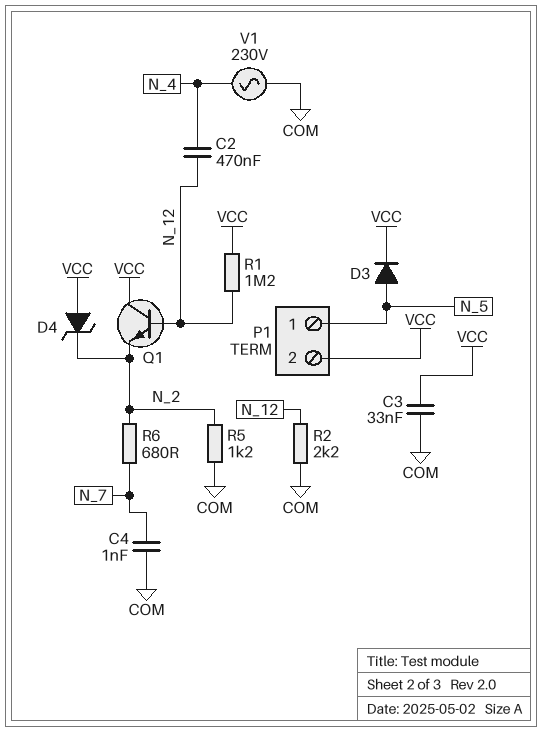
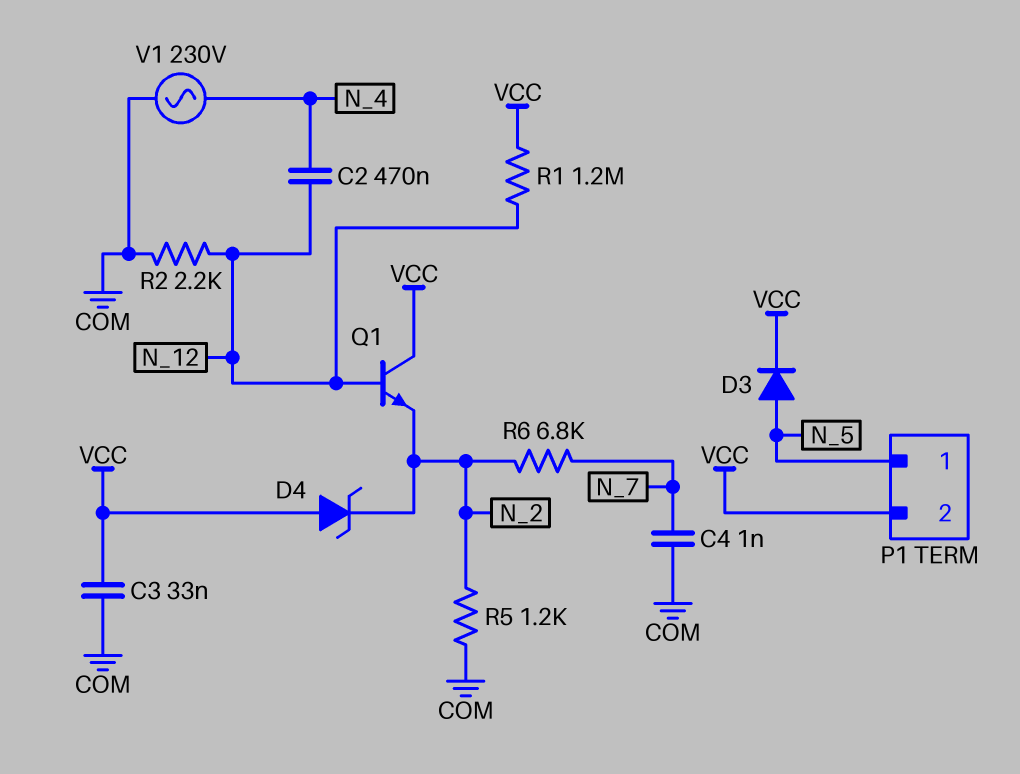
R6: 680 (N_2, N_7) -> 6.8k (N_2, N_7)

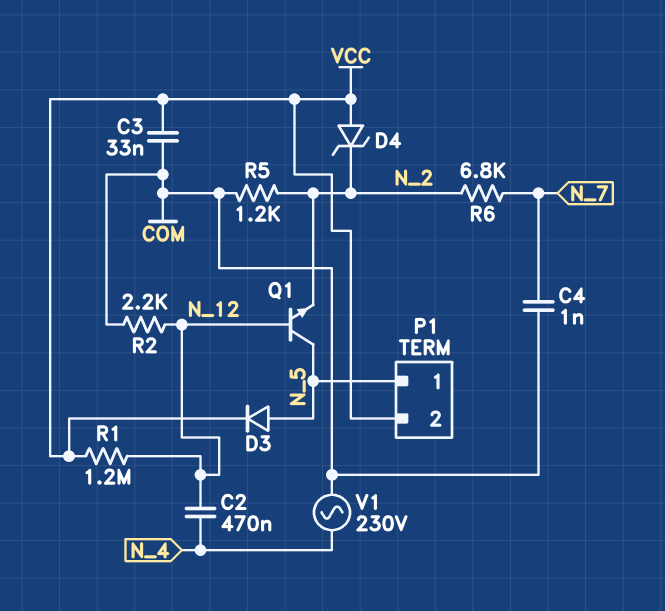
Q1: NPN (B N_12, C VCC, E N_2) -> NPN (B N_12, C N_5, E N_2)

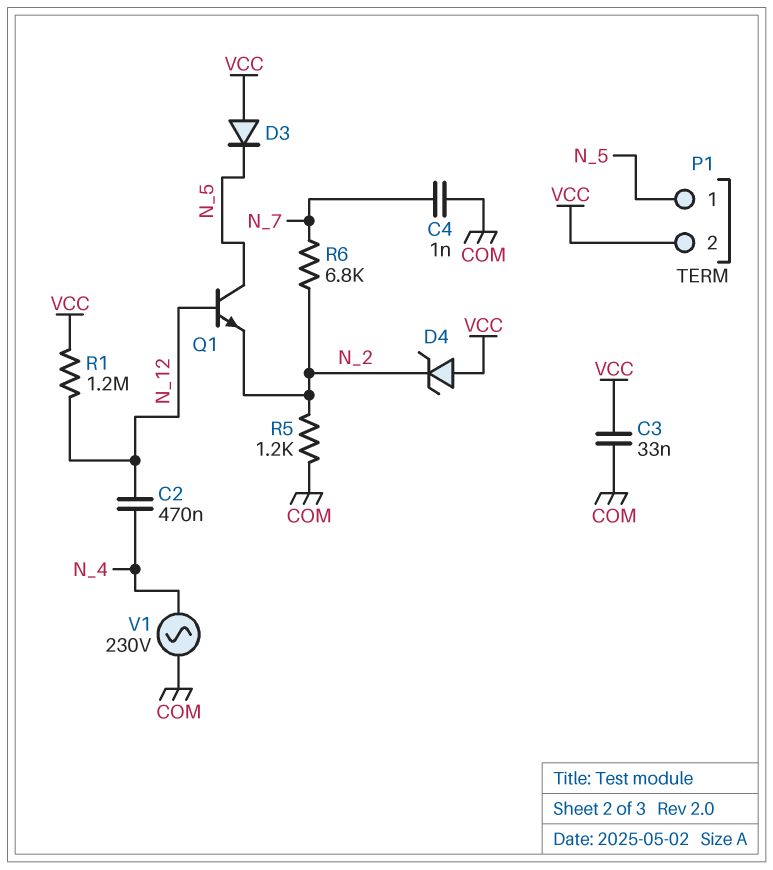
D3: diode (A N_5, K VCC) -> diode (A VCC, K N_5)
R2: 2.2k (COM, N_12) -> none

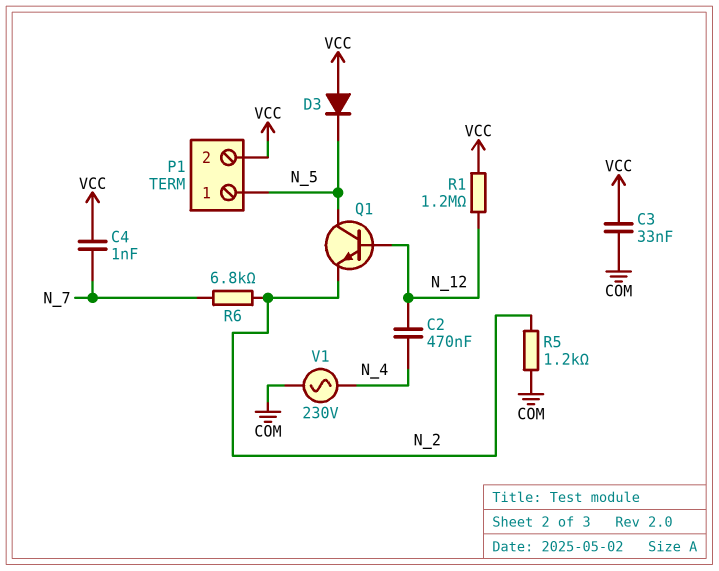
C4: 1nF (COM, N_7) -> 1nF (N_7, VCC)
D4: zener (A VCC, K N_2) -> none

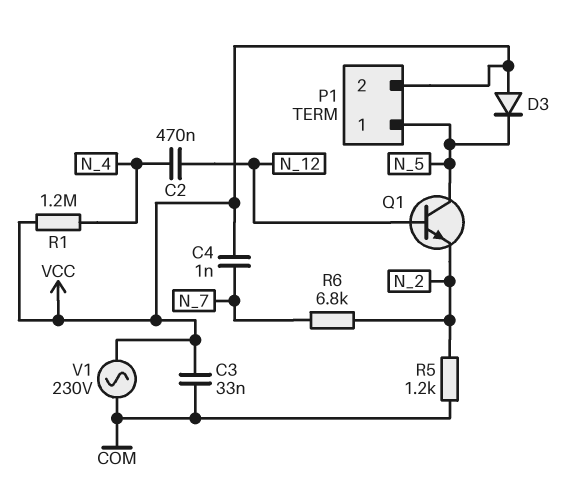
R1: 1.2M (N_12, VCC) -> 1.2M (N_4, VCC)
V1: AC 230V (COM, N_4) -> AC 230V (COM, VCC)

